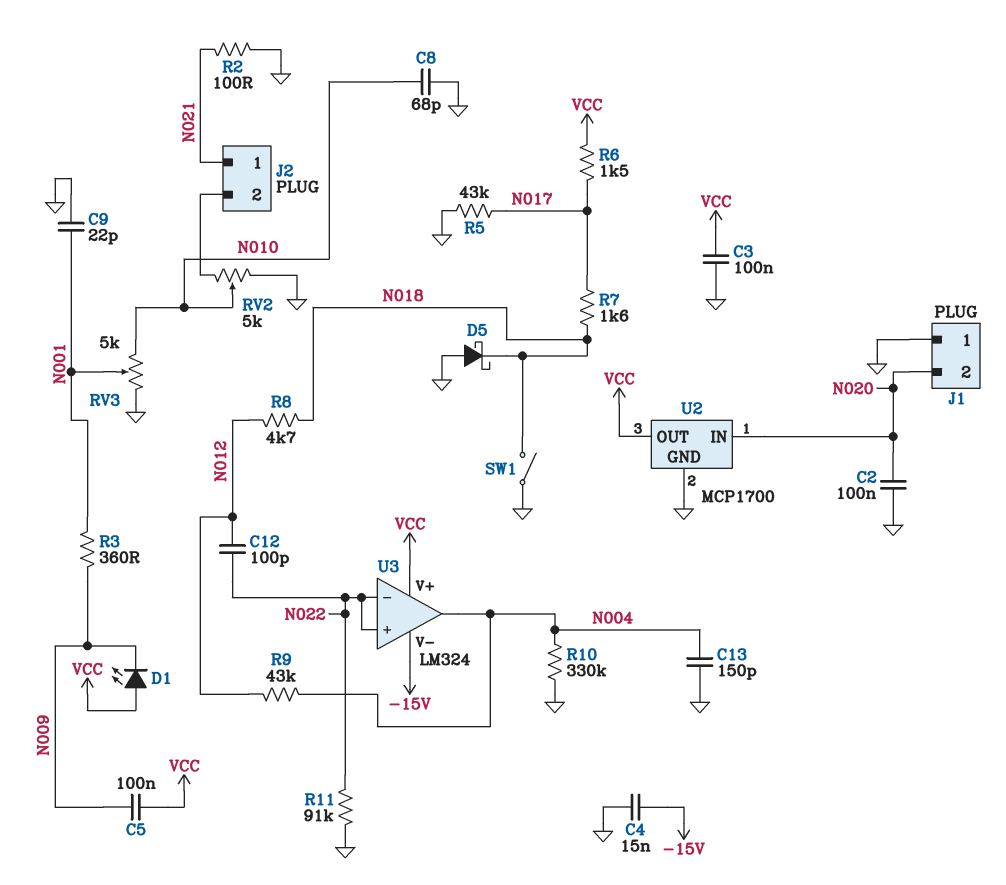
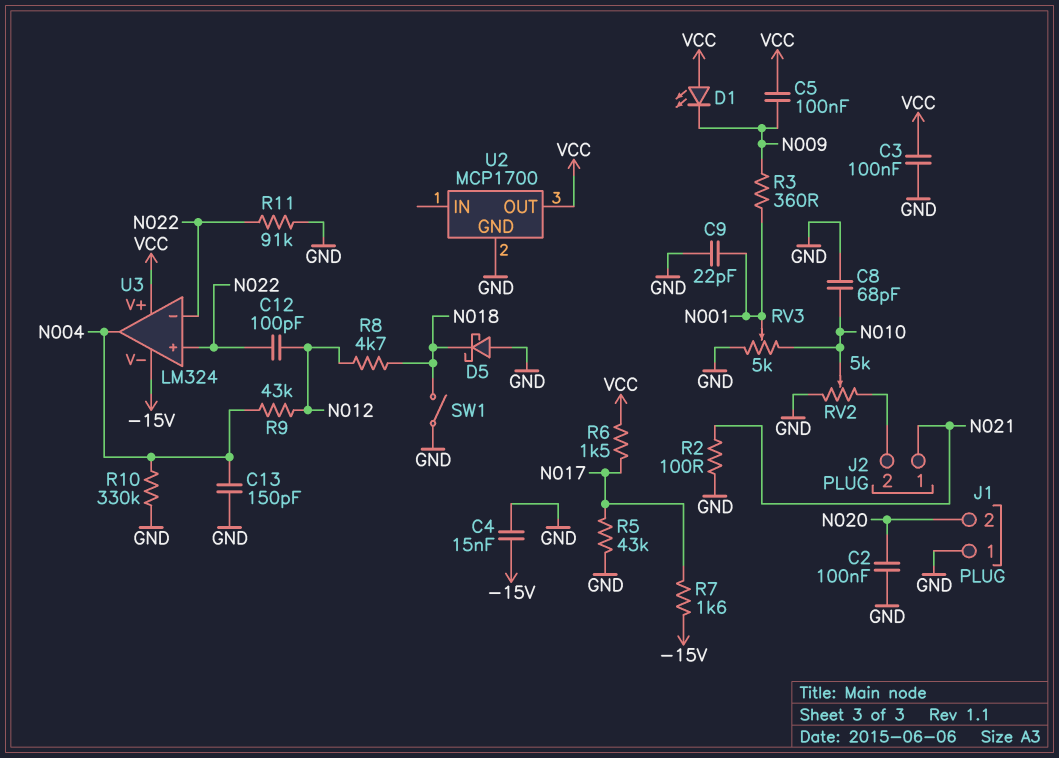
R7: 1.6k (N017, N018) -> 1.6k (-15V, N017)
U2 pin IN: N020 -> none

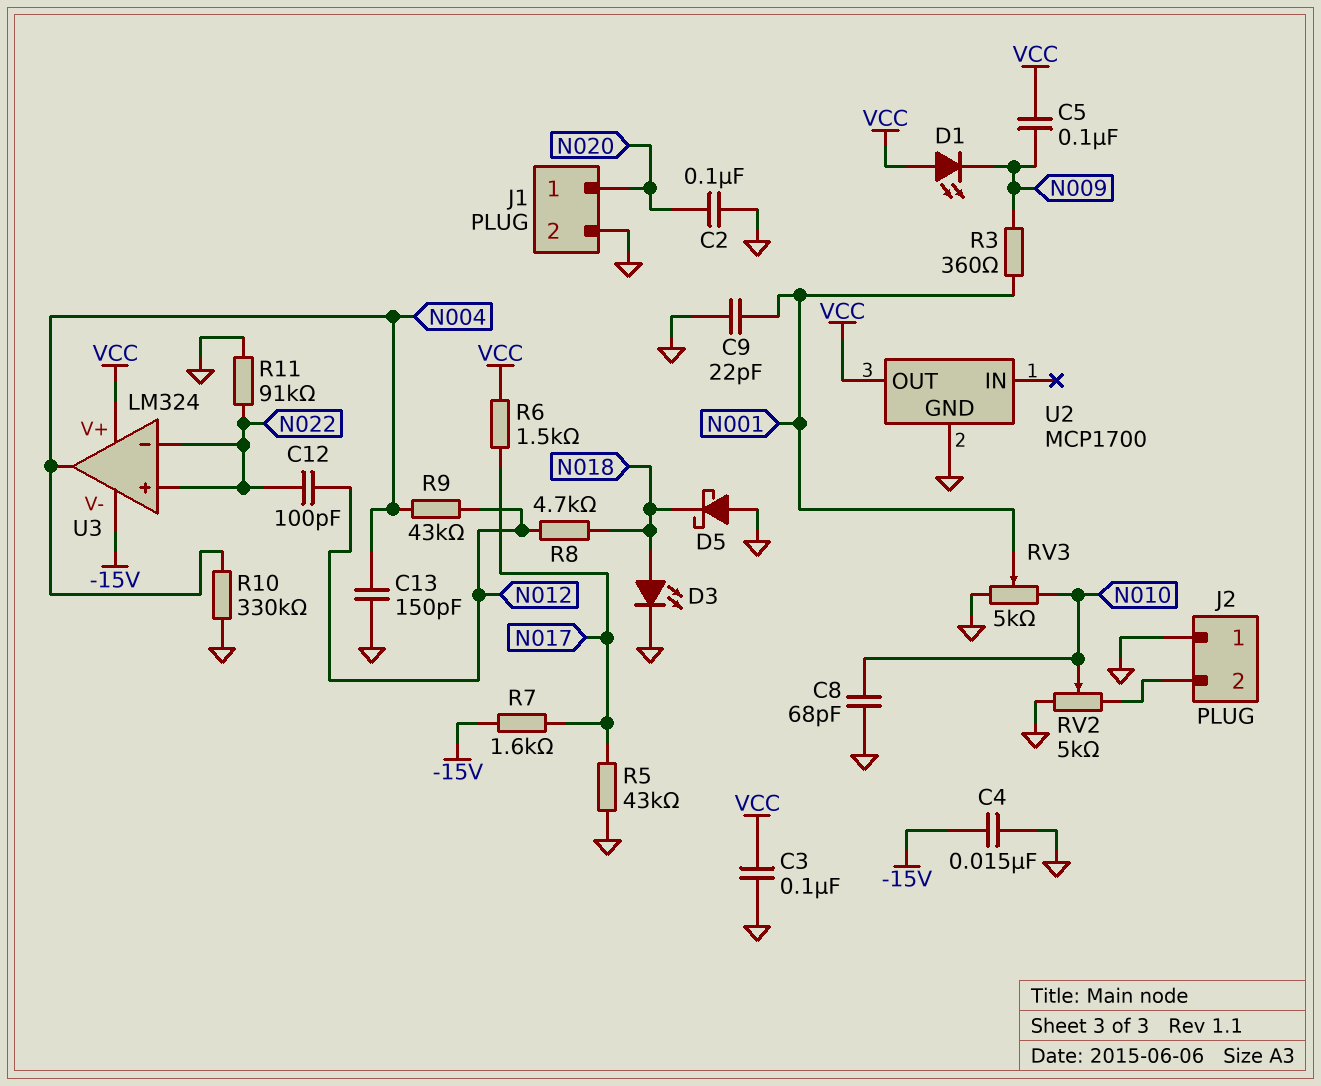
D3: none -> LED (A N018, K GND)
J1 pin 1: GND -> N020
J1 pin 2: N020 -> GND
J2 pin 1: N021 -> GND
R2: 100 (GND, N021) -> none
SW1: switch (GND, N018) -> none

